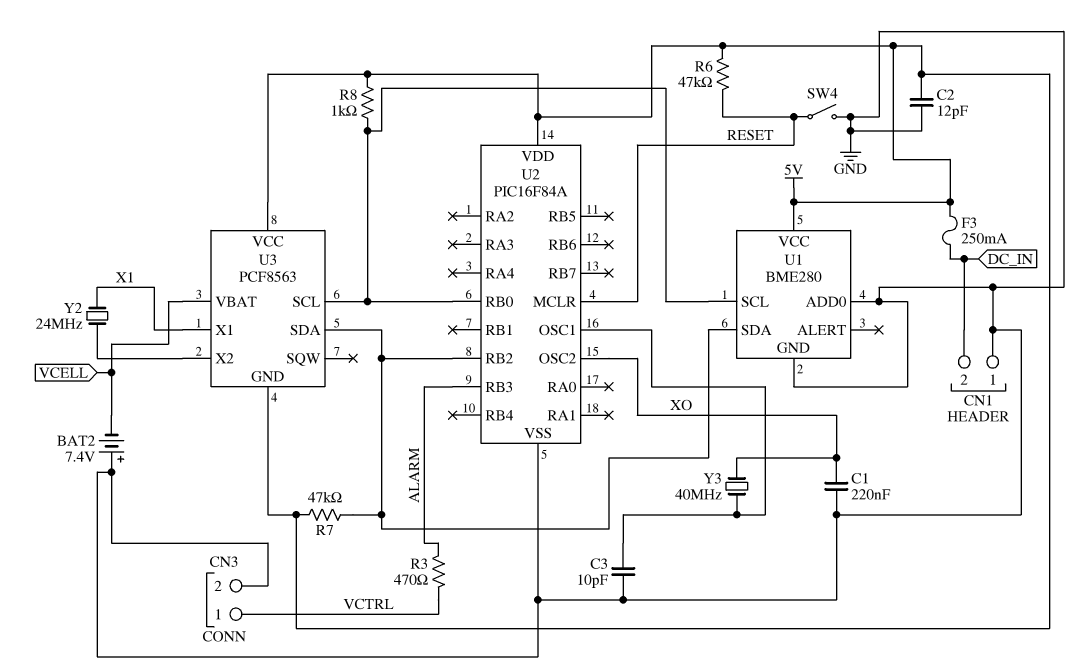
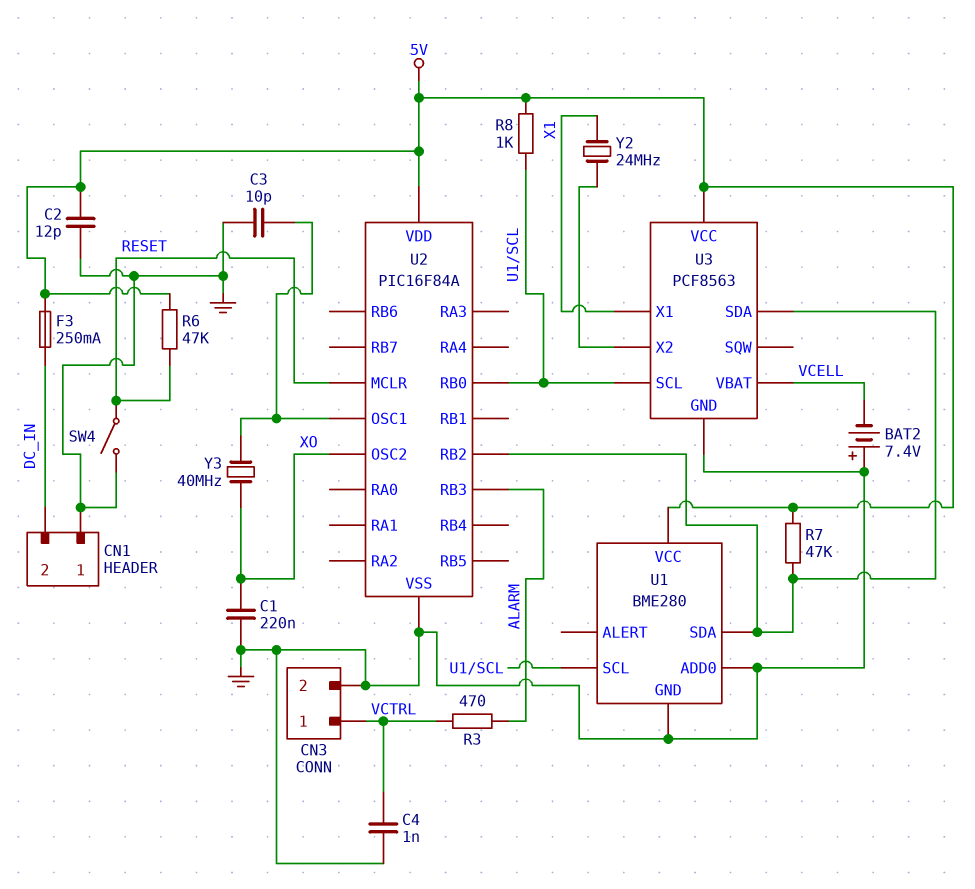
C4: none -> 1nF (GND, VCTRL)
U3 pin GND: 5V -> GND

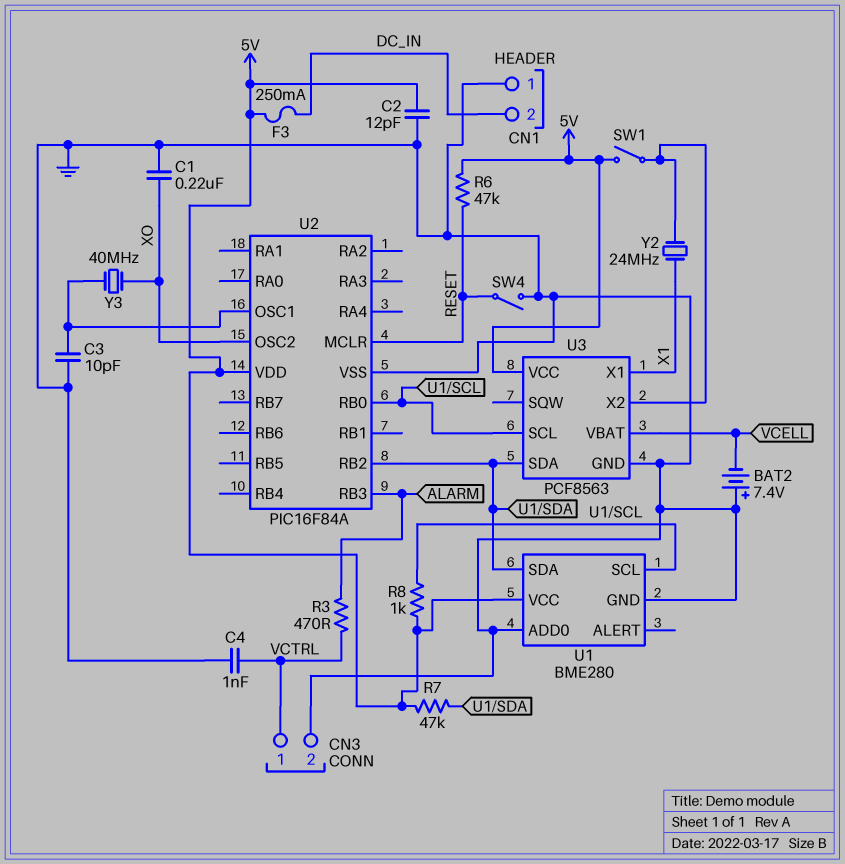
SW1: none -> switch (5V, U3/X2)

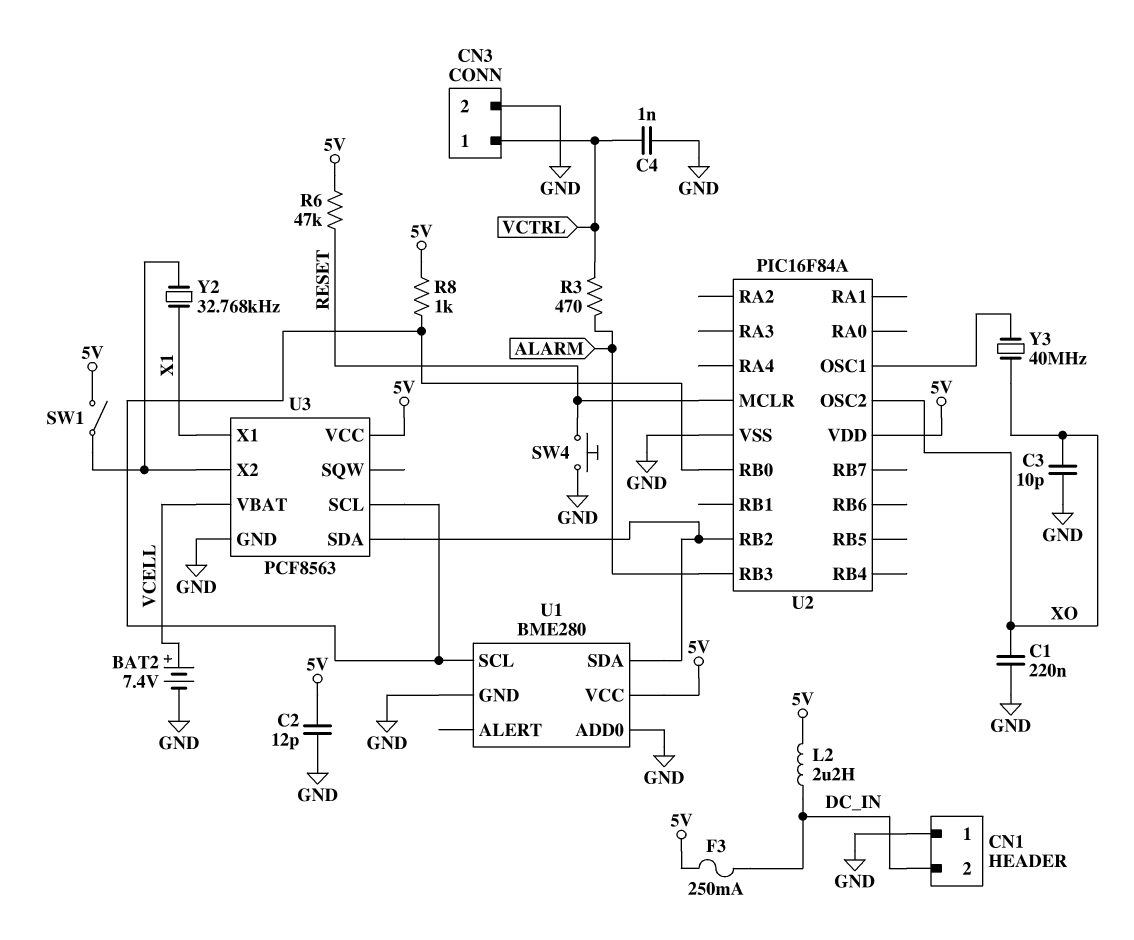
BAT2: 7.4V (plus GND, minus VCELL) -> 7.4V (plus VCELL, minus GND)
C3: 10pF (GND, U2/OSC1) -> 10pF (GND, XO)
L2: none -> 2.2uH (5V, DC_IN)
R7: 47k (5V, U1/SDA) -> none
SW4: switch (GND, RESET) -> button (GND, RESET)
Y2: 24MHz (U3/X2, X1) -> 32.768kHz (U3/X2, X1)

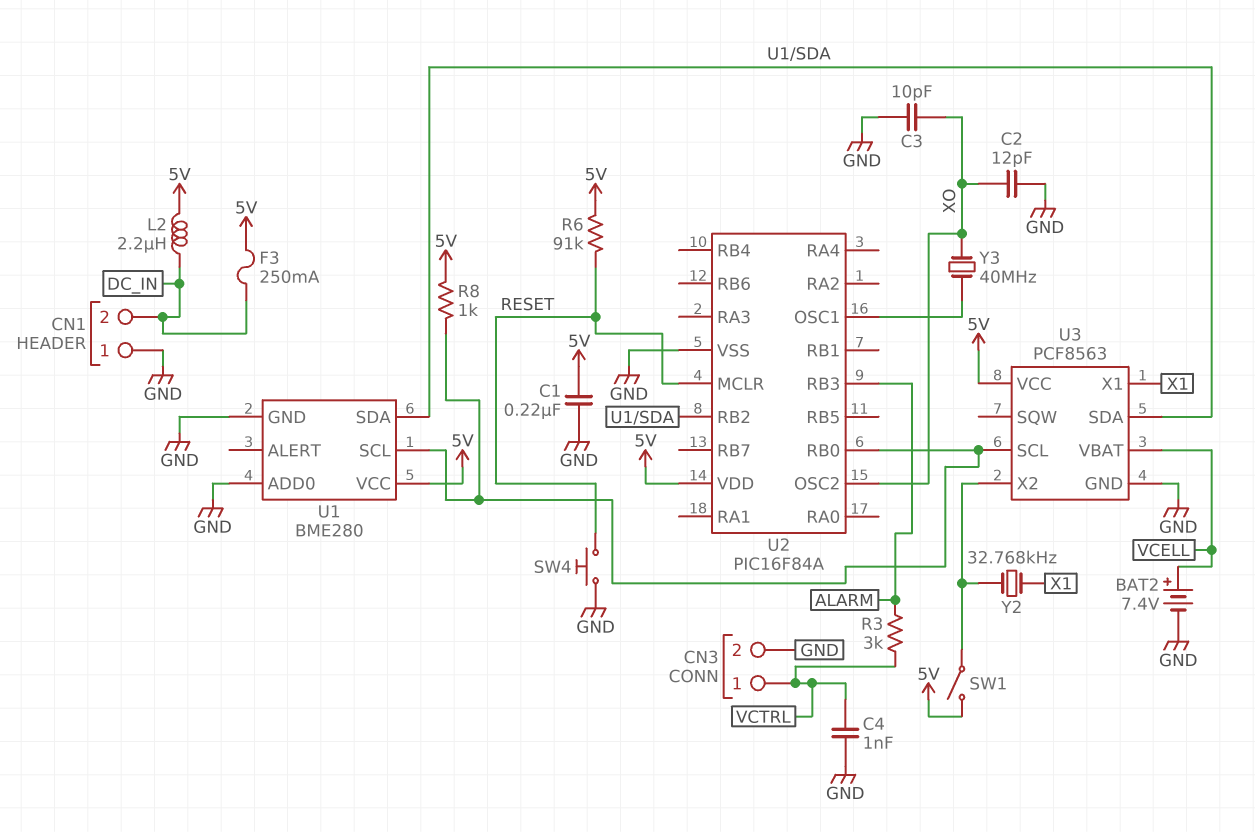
C1: 220nF (GND, XO) -> 220nF (5V, GND)
C2: 12pF (5V, GND) -> 12pF (GND, XO)
R3: 470 (ALARM, VCTRL) -> 3k (ALARM, VCTRL)
R6: 47k (5V, RESET) -> 91k (5V, RESET)

